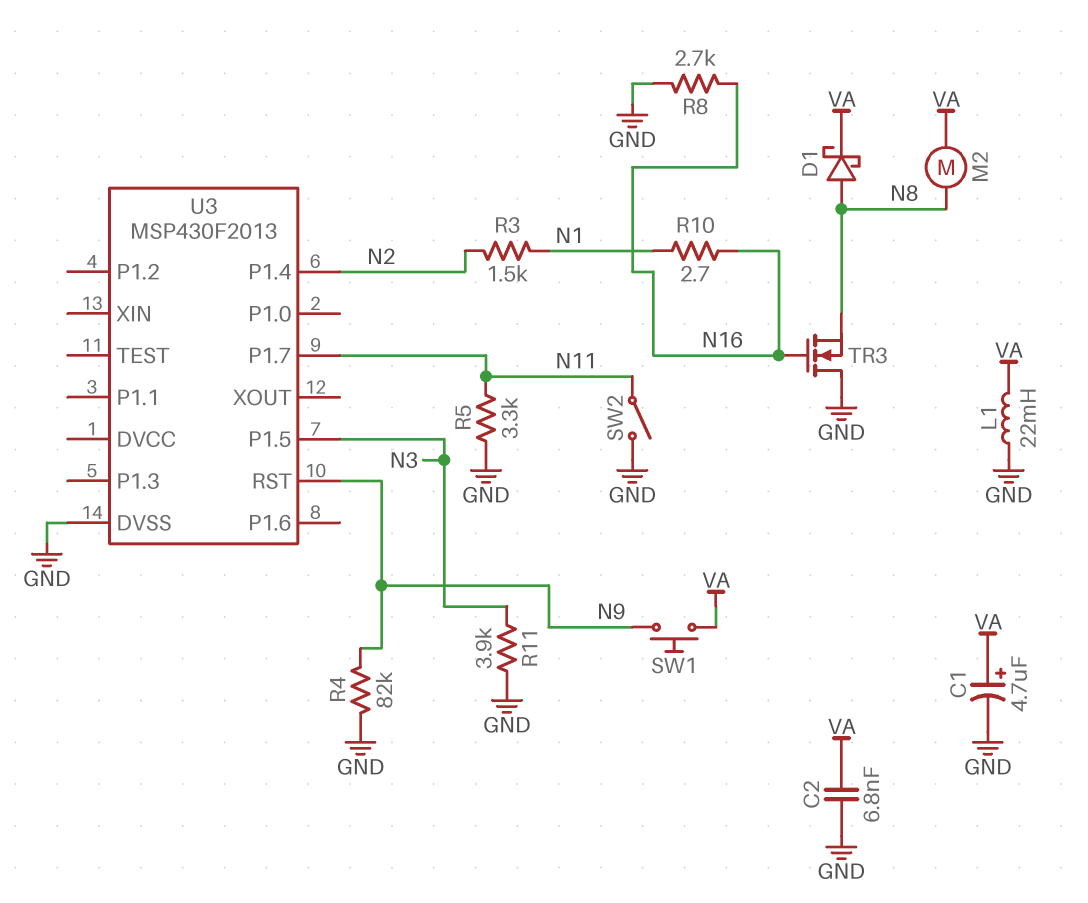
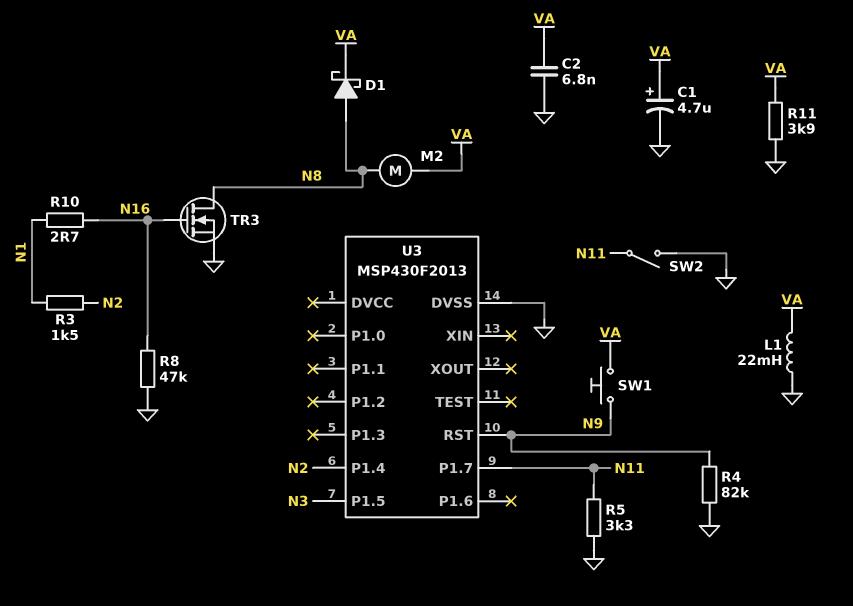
R8: 2.7k (GND, N16) -> 47k (GND, N16)
R11: 3.9k (GND, N3) -> 3.9k (GND, VA)
TR3: NMOS (G N16, D GND, S N8) -> NMOS (G N16, D N8, S GND)

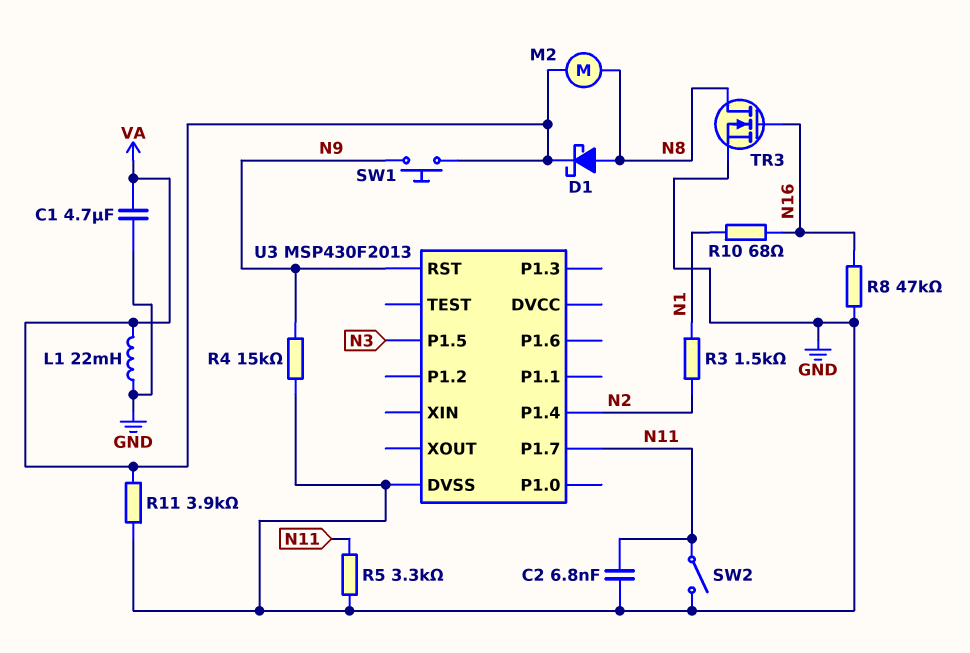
C1: 4.7uF (plus VA, minus GND) -> 4.7uF (GND, VA)
C2: 6.8nF (GND, VA) -> 6.8nF (GND, N11)
R4: 82k (GND, N9) -> 15k (GND, N9)
R10: 2.7 (N1, N16) -> 68 (N1, N16)

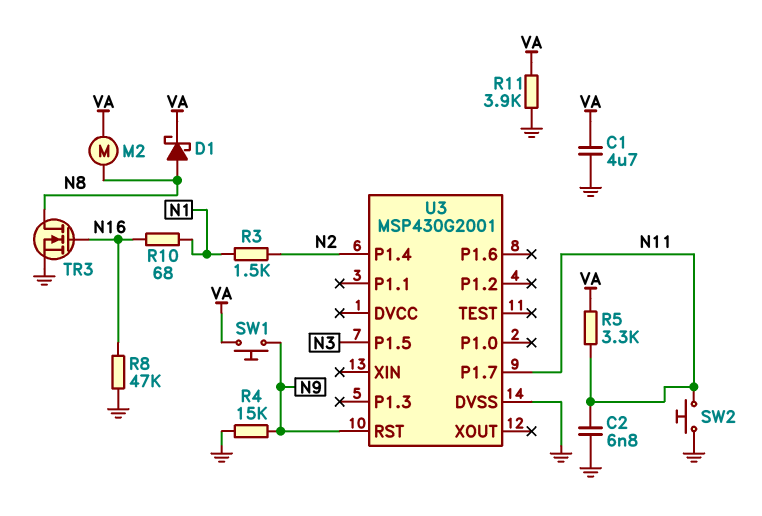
L1: 22mH (GND, VA) -> none
R5: 3.3k (GND, N11) -> 3.3k (N11, VA)
SW2: switch (GND, N11) -> button (GND, N11)
U3: MSP430F2013 -> MSP430G2001

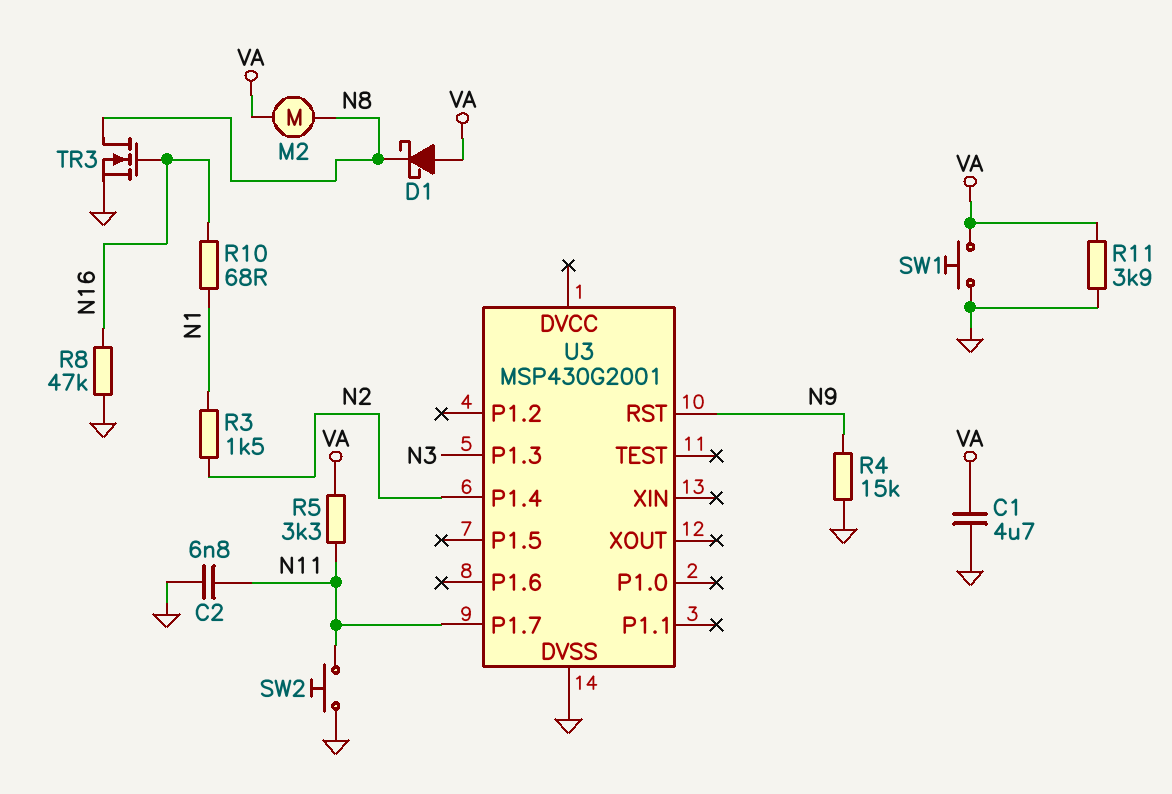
D1: schottky (A N8, K VA) -> schottky (A VA, K N8)
SW1: button (N9, VA) -> button (GND, VA)
U3 pin P1.3: none -> N3
U3 pin P1.5: N3 -> none

